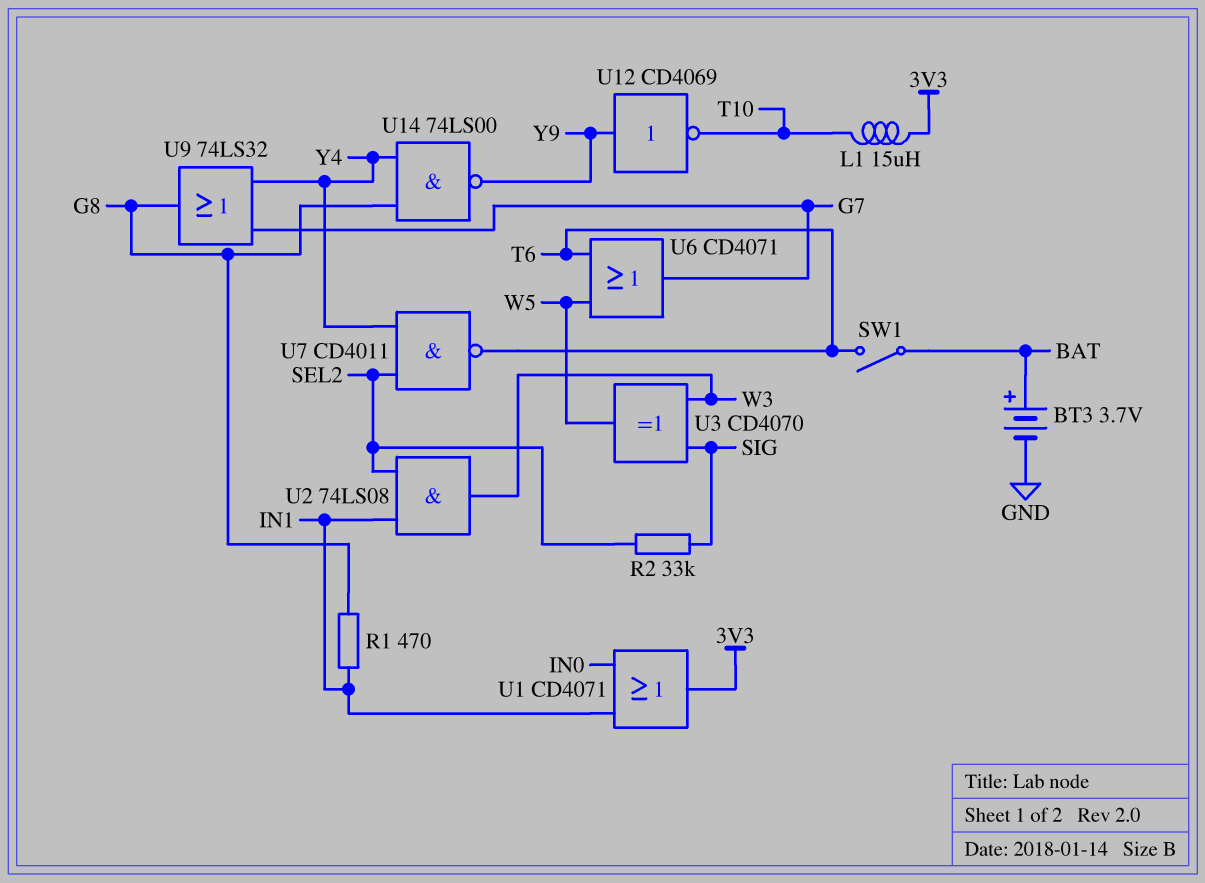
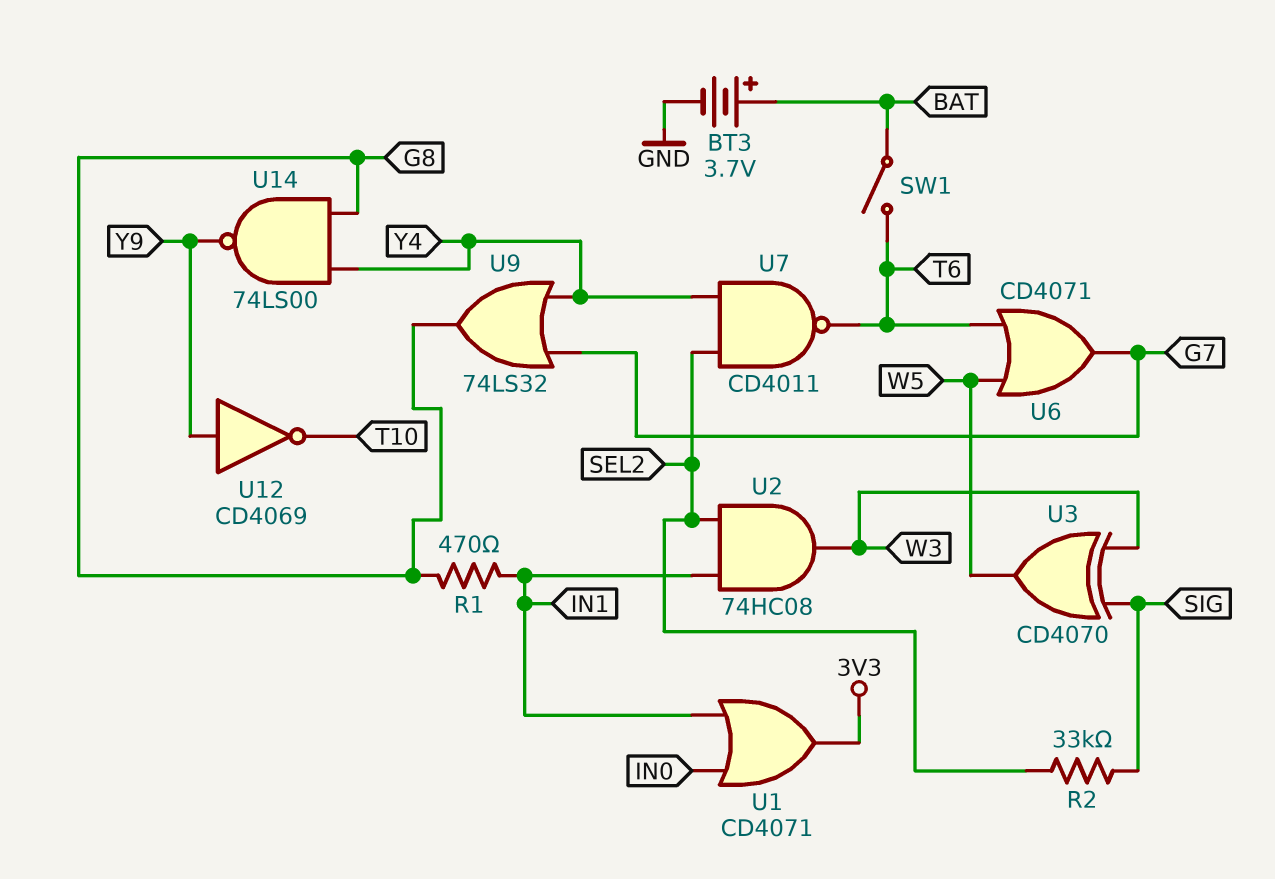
L1: 15uH (3V3, T10) -> none
U2: AND 74LS08 (in IN1, in SEL2, out W3) -> AND 74HC08 (in IN1, in SEL2, out W3)

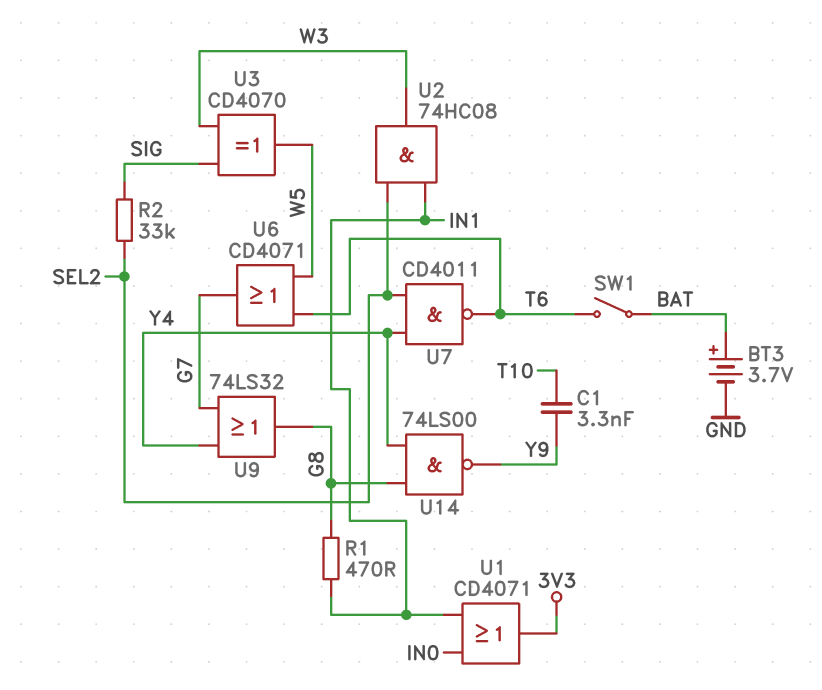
C1: none -> 3.3nF (T10, Y9)
U12: NOT CD4069 (in Y9, out T10) -> none

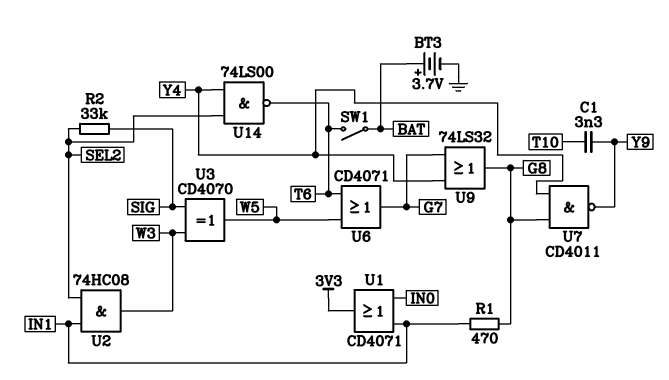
U7: NAND CD4011 (in SEL2, in Y4, out T6) -> NAND CD4011 (in G8, in Y4, out Y9)
U14: NAND 74LS00 (in G8, in Y4, out Y9) -> NAND 74LS00 (in SEL2, in Y4, out T6)

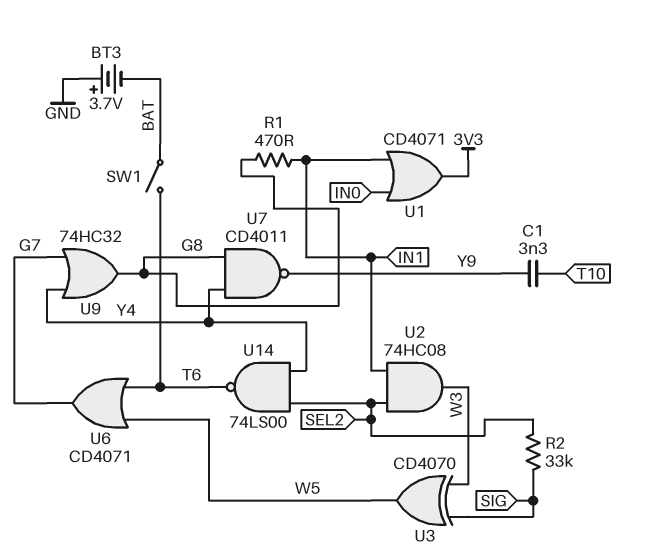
BT3: 3.7V (plus BAT, minus GND) -> 3.7V (plus GND, minus BAT)
U9: OR 74LS32 (in G7, in Y4, out G8) -> OR 74HC32 (in G7, in Y4, out G8)

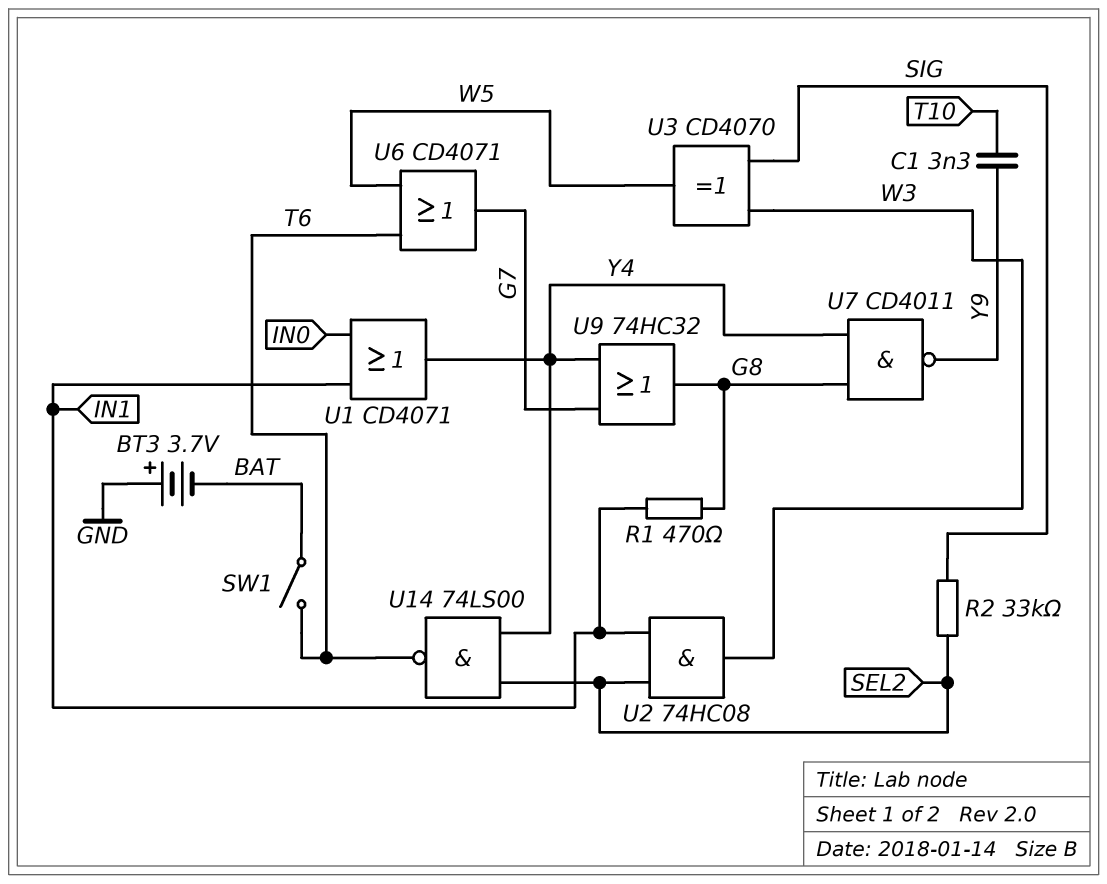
U1: OR CD4071 (in IN0, in IN1, out 3V3) -> OR CD4071 (in IN0, in IN1, out Y4)

